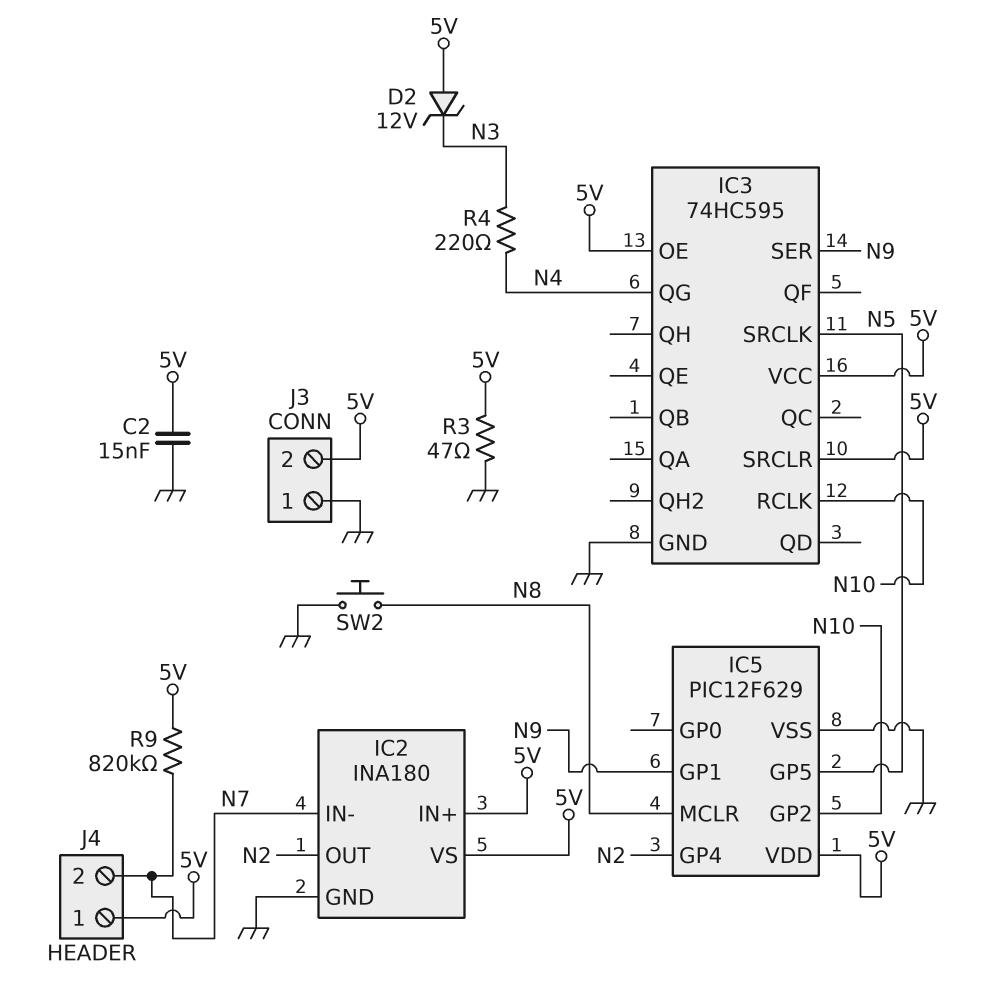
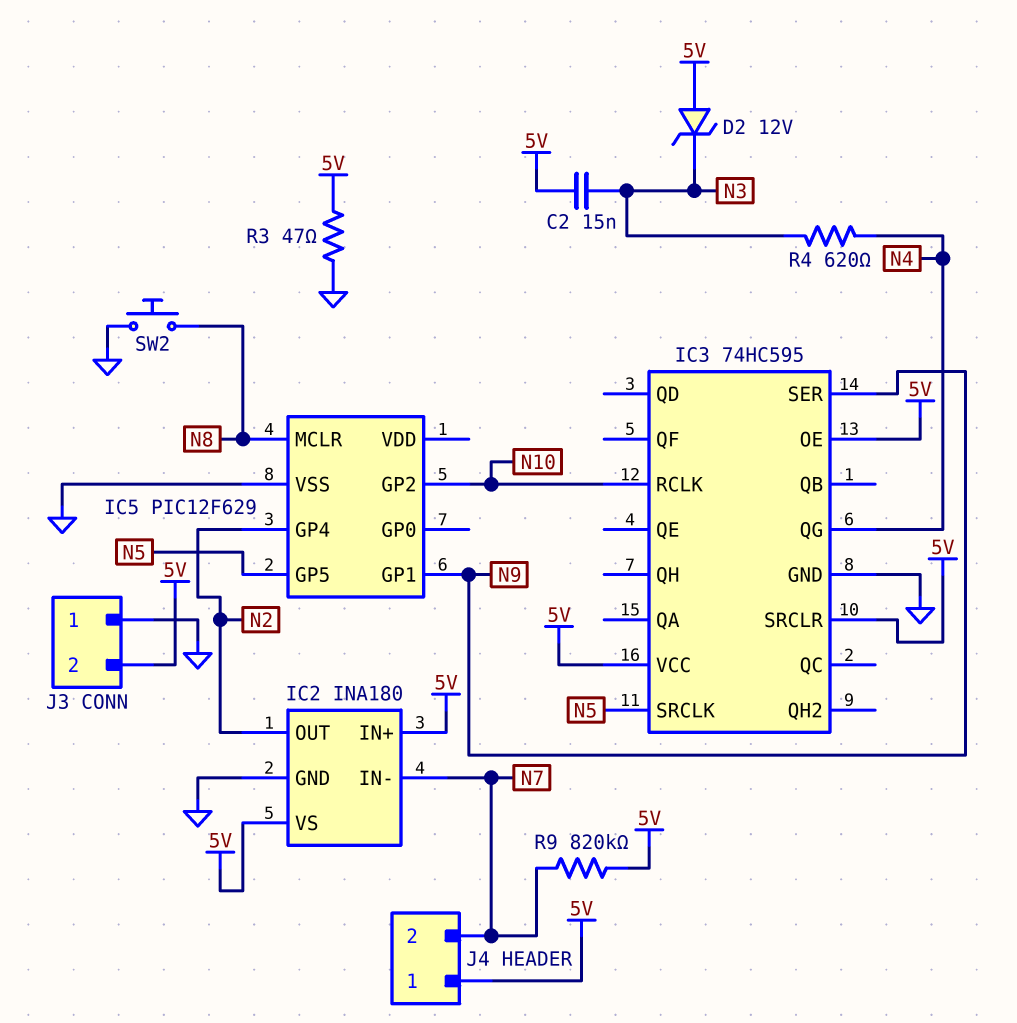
C2: 15nF (5V, GND) -> 15nF (5V, N3)
IC5 pin VDD: 5V -> none
R4: 220 (N3, N4) -> 620 (N3, N4)

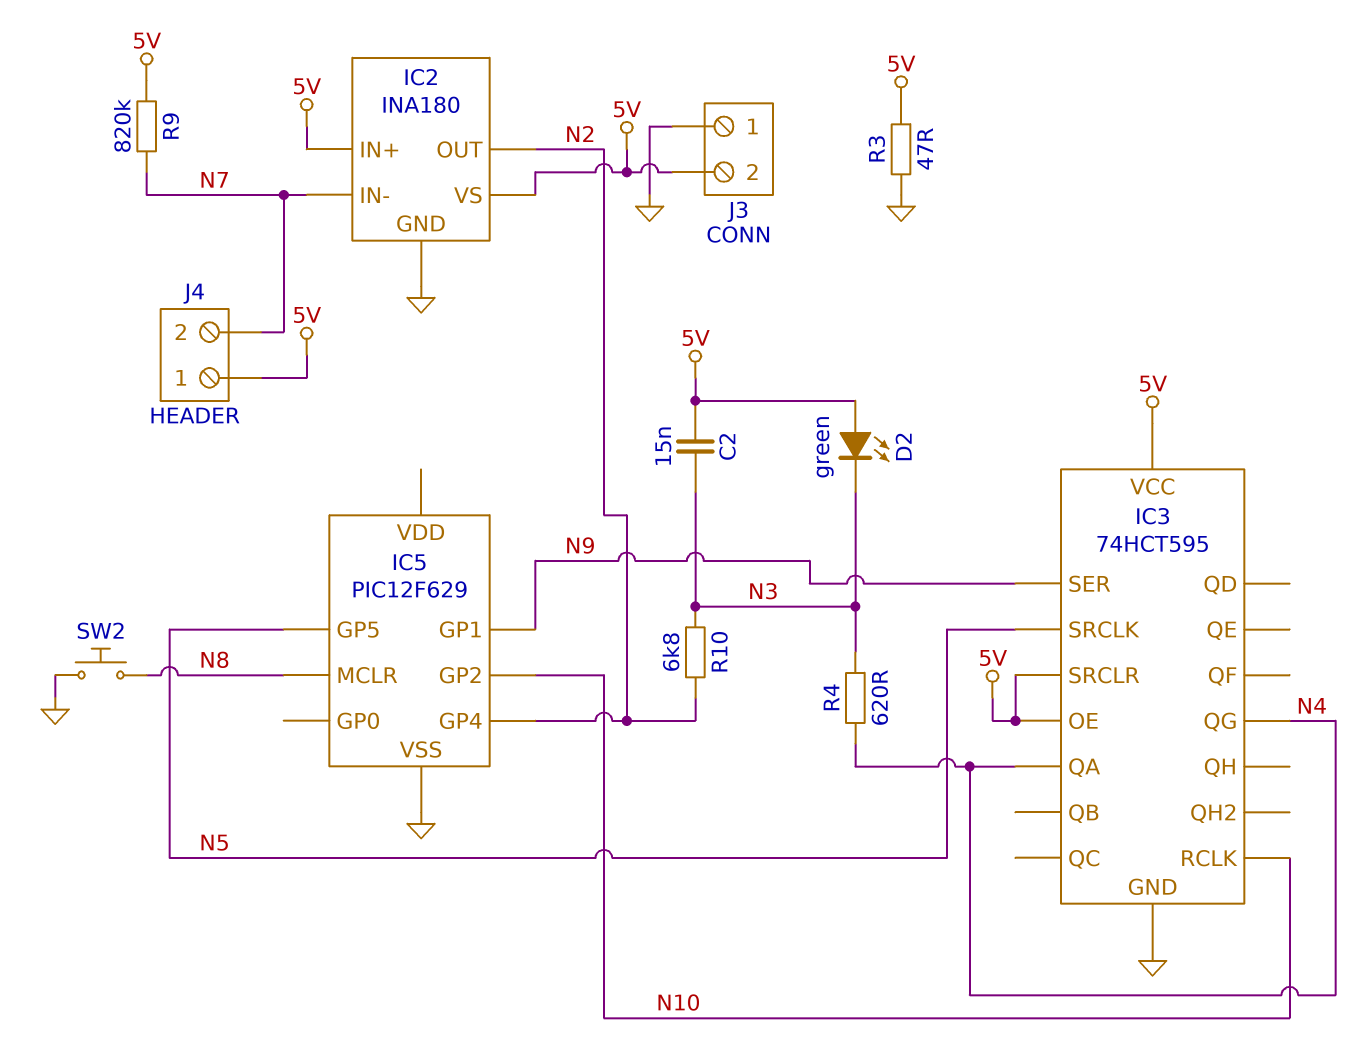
D2: zener 12V (A 5V, K N3) -> LED green (A 5V, K N3)
IC3: 74HC595 -> 74HCT595
IC3 pin QA: none -> N4
R10: none -> 6.8k (N2, N3)

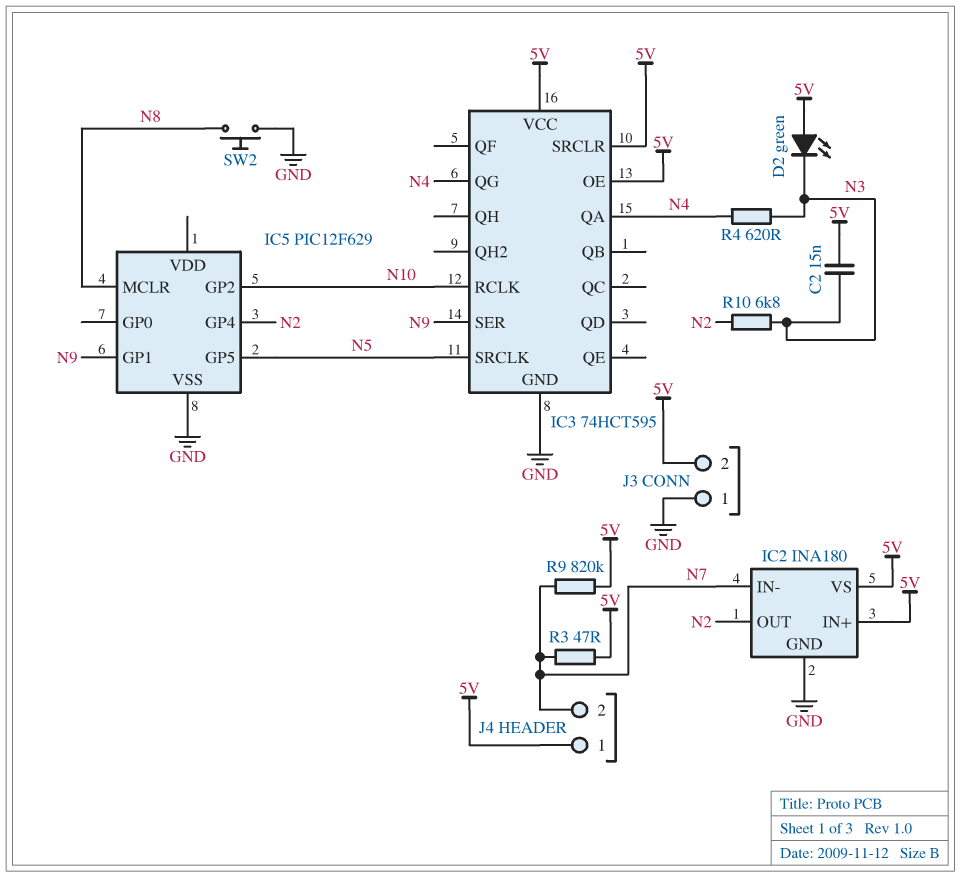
R3: 47 (5V, GND) -> 47 (5V, N7)

